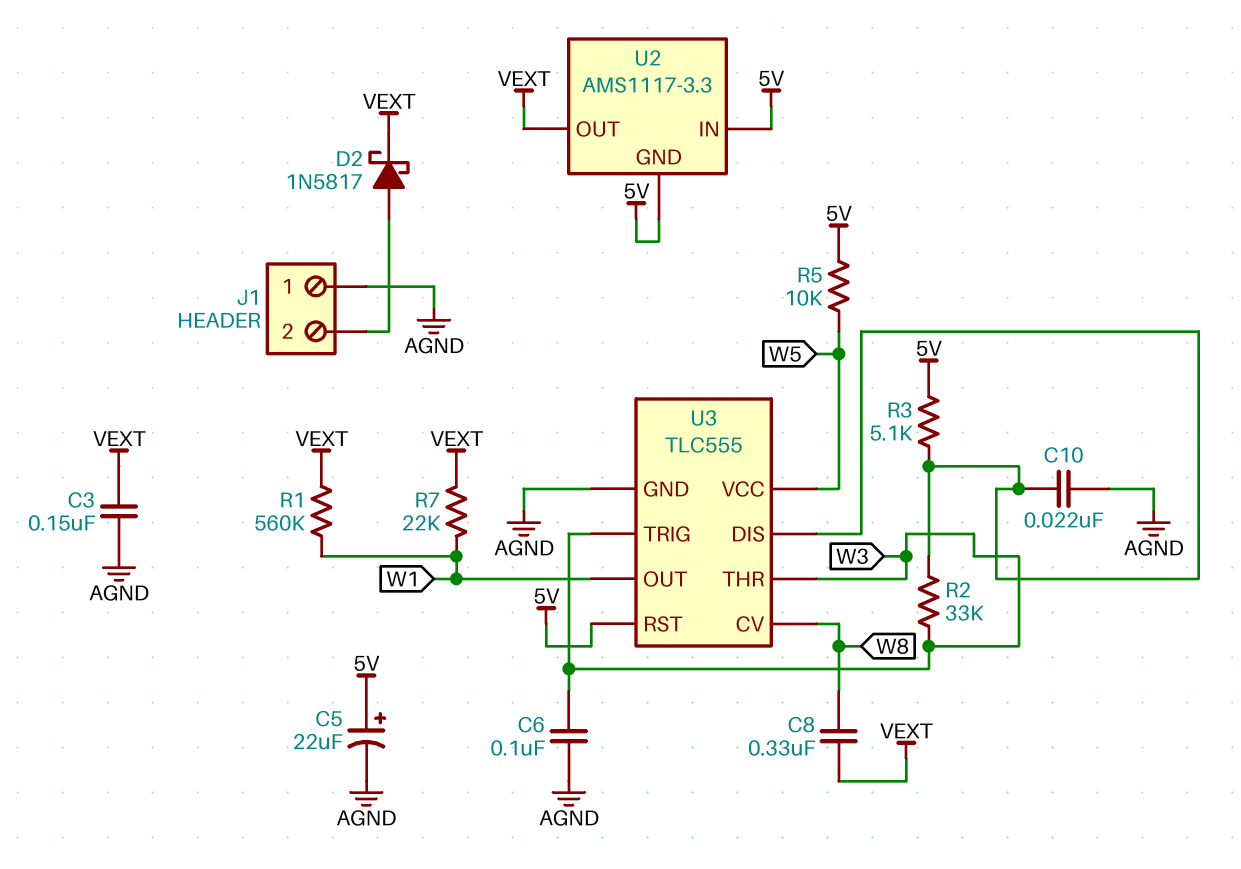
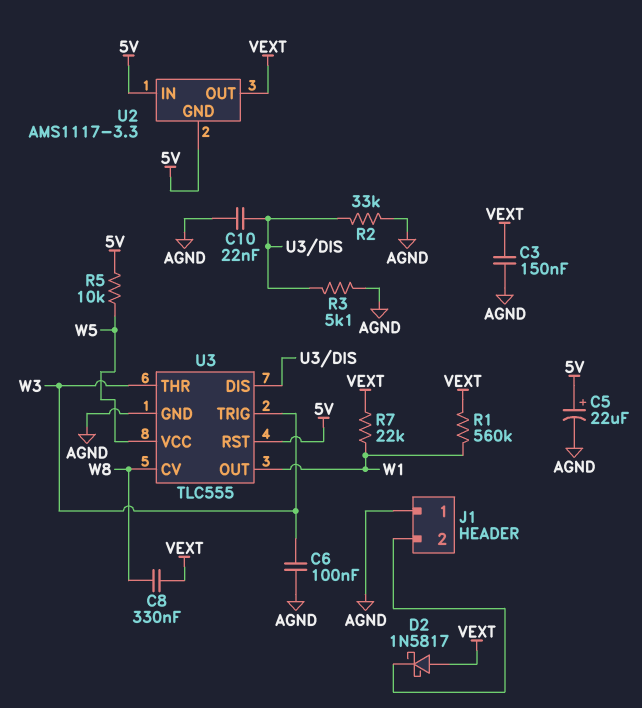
D2: schottky 1N5817 (A J1/2, K VEXT) -> schottky 1N5817 (A VEXT, K J1/2)
R2: 33k (U3/DIS, W3) -> 33k (AGND, U3/DIS)
R3: 5.1k (5V, U3/DIS) -> 5.1k (AGND, U3/DIS)

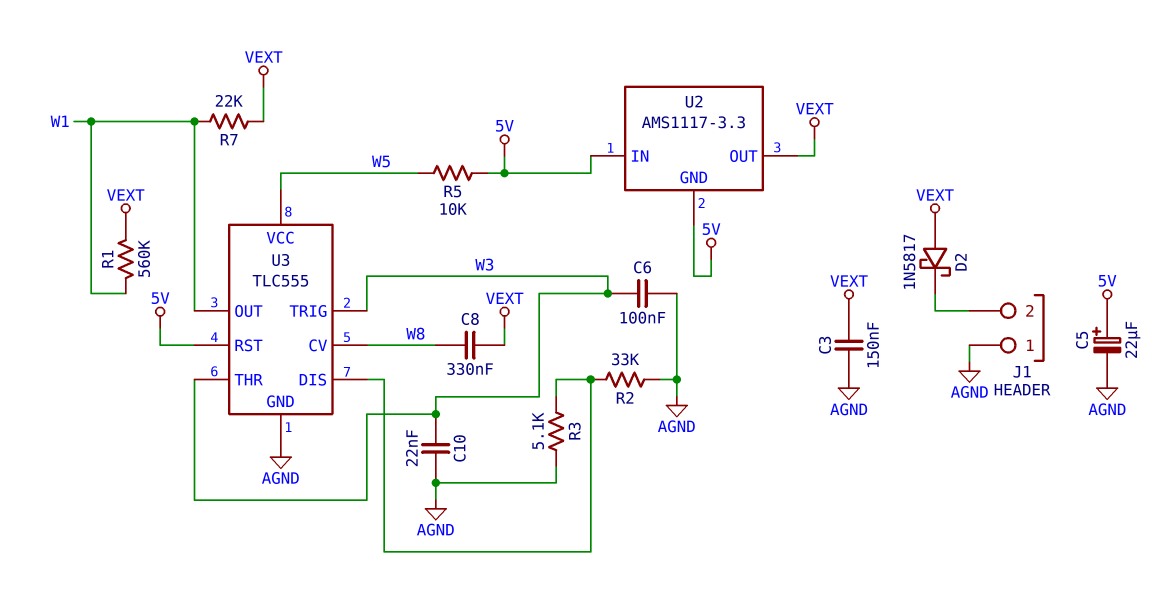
C10: 22nF (AGND, U3/DIS) -> 22nF (AGND, W3)

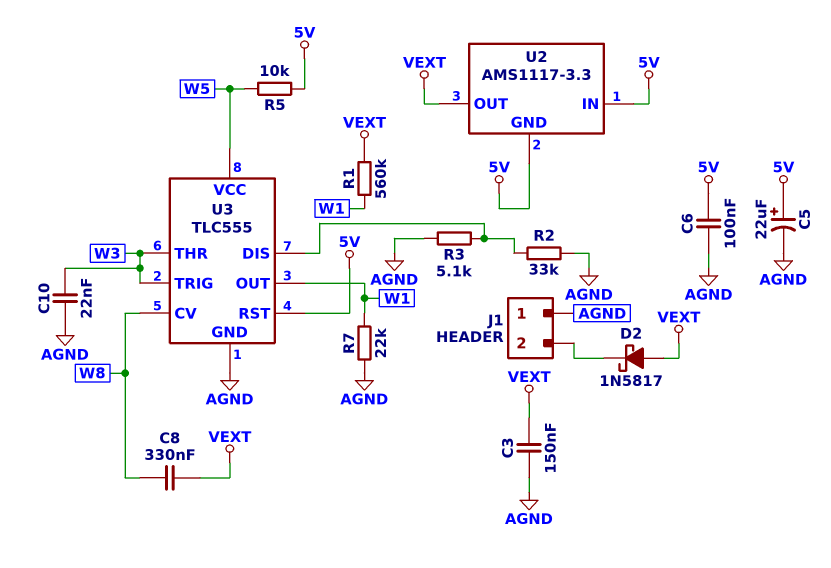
C6: 100nF (AGND, W3) -> 100nF (5V, AGND)
R7: 22k (VEXT, W1) -> 22k (AGND, W1)

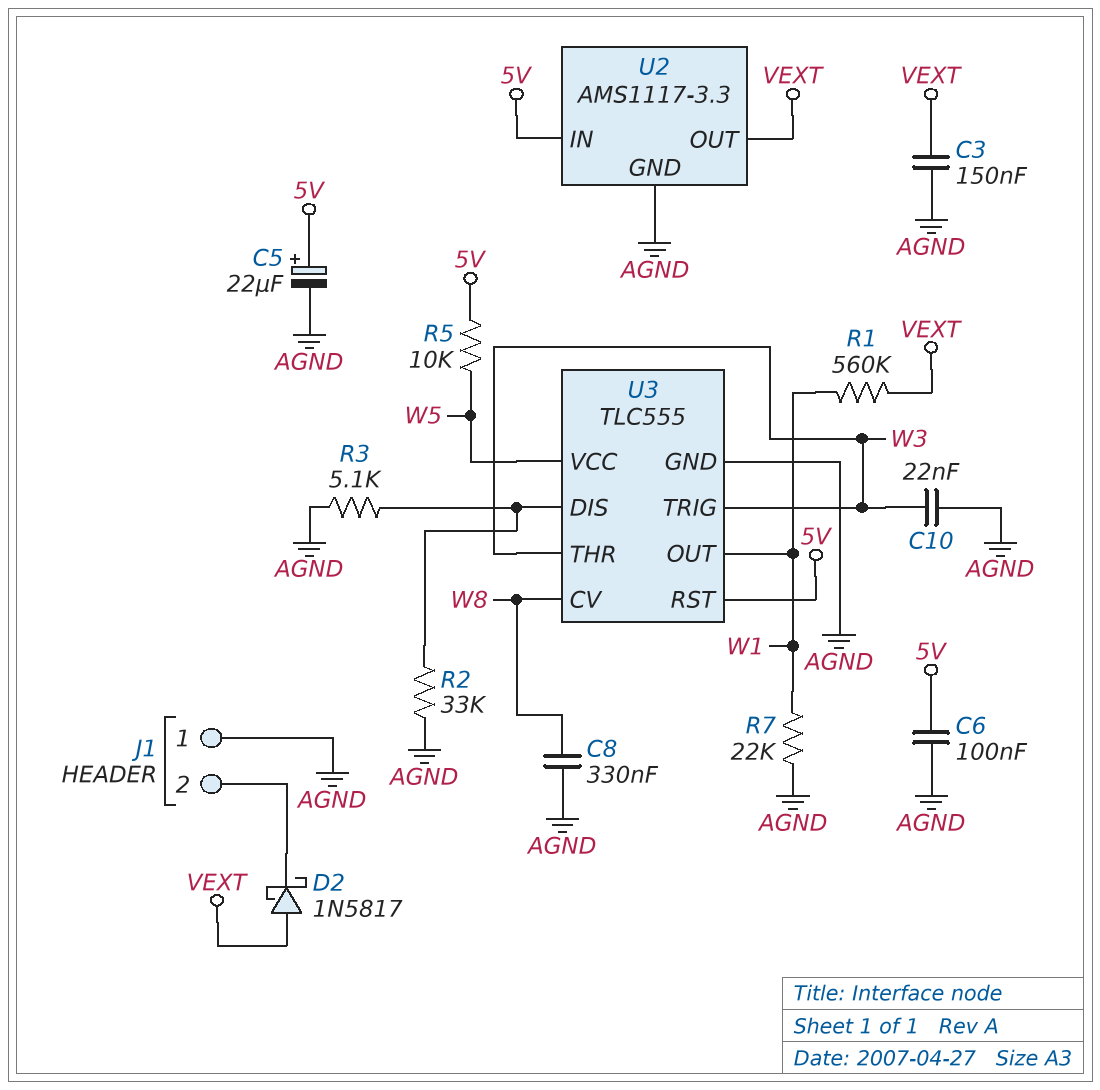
C8: 330nF (VEXT, W8) -> 330nF (AGND, W8)
U2 pin GND: 5V -> AGND

